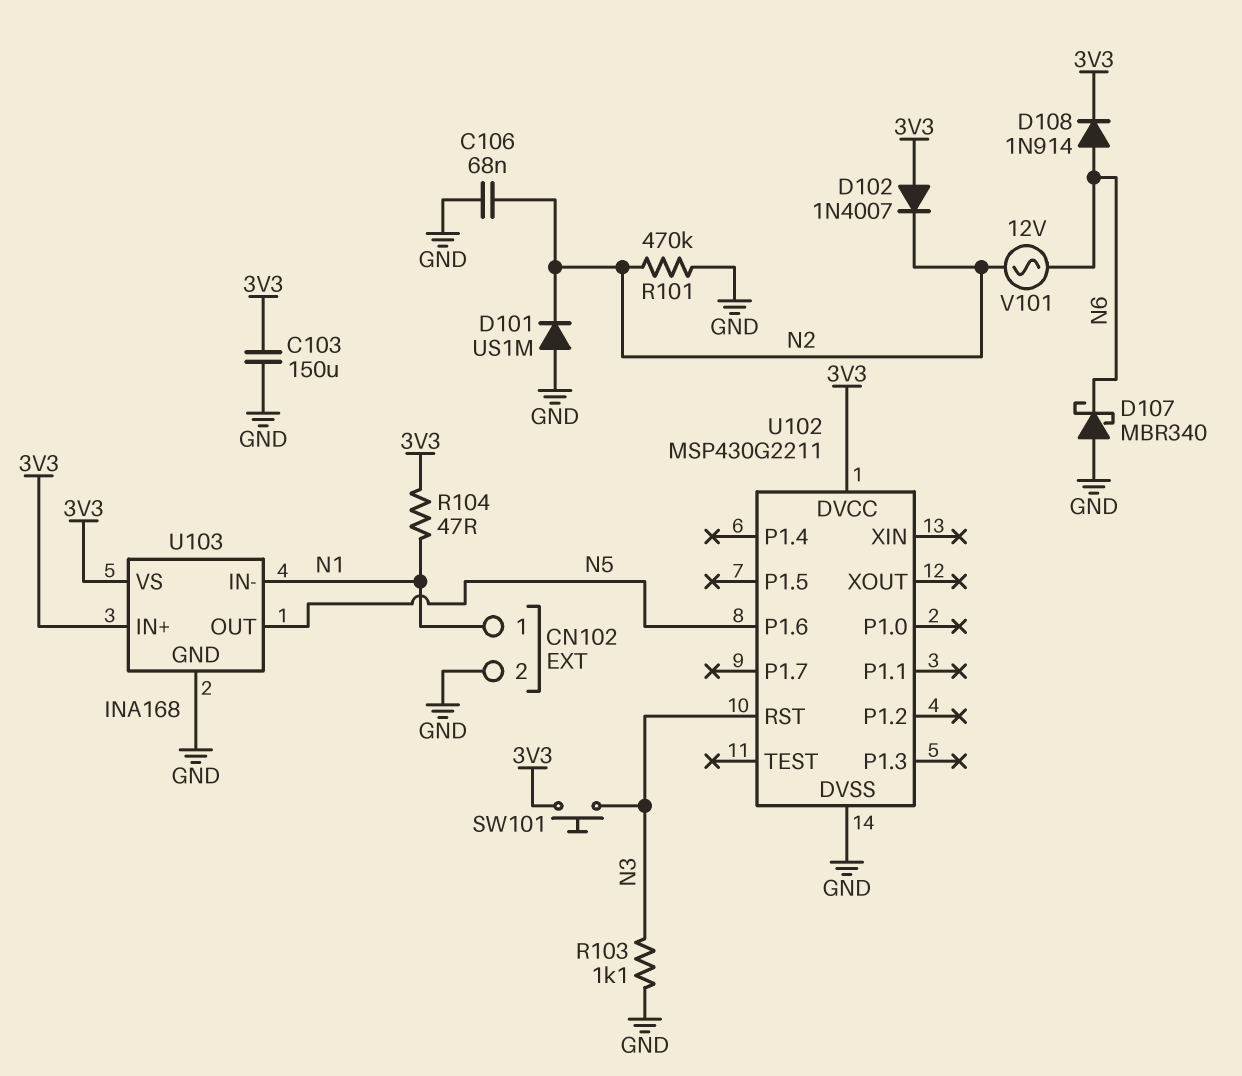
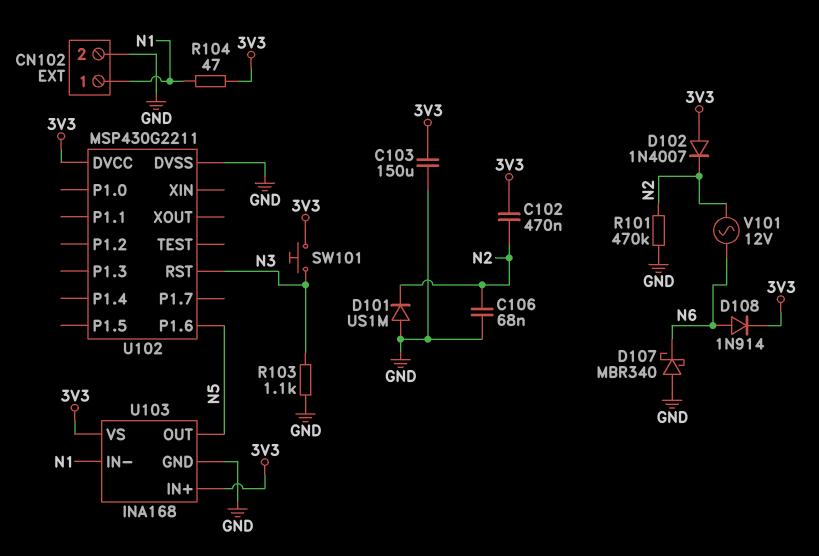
C102: none -> 470nF (3V3, N2)

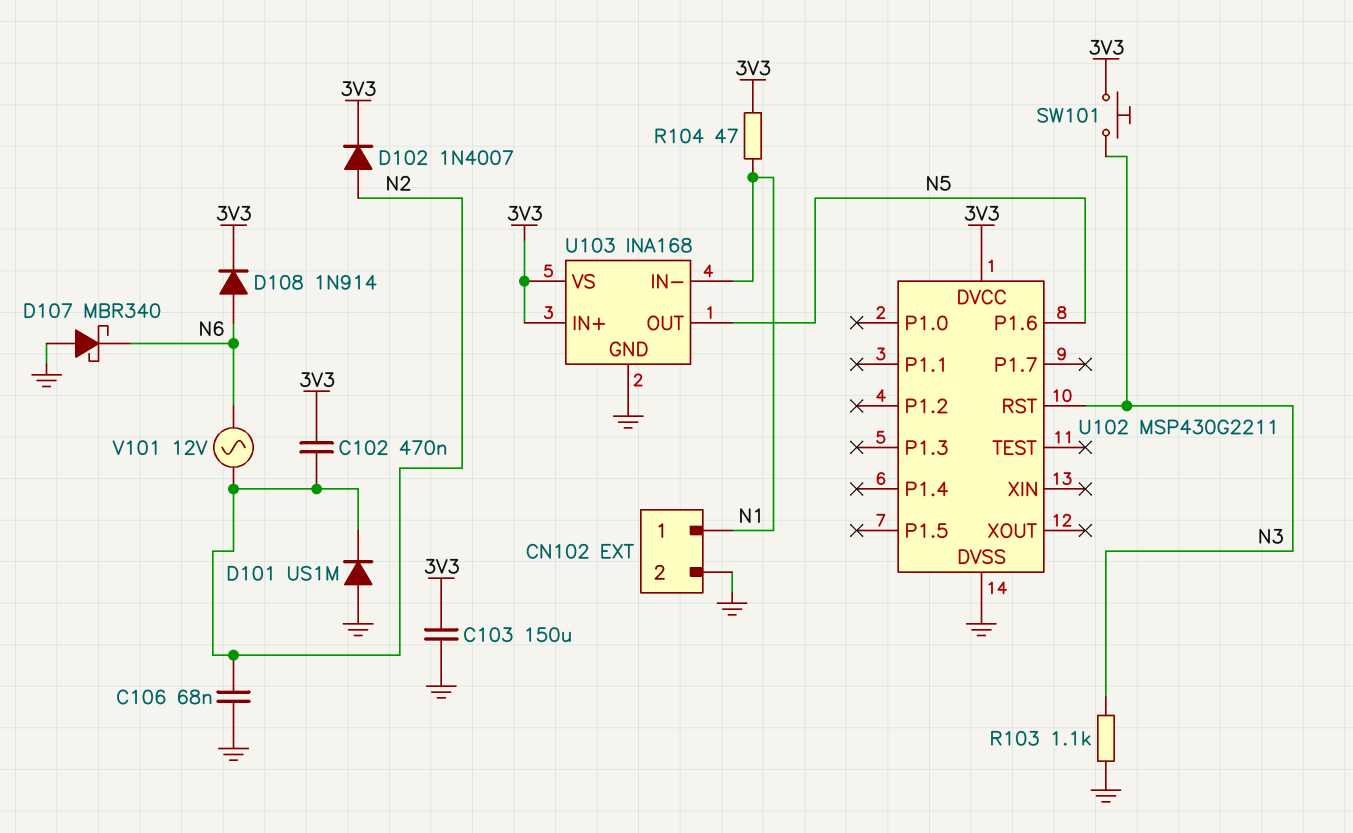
D102: diode 1N4007 (A 3V3, K N2) -> diode 1N4007 (A N2, K 3V3)
R101: 470k (GND, N2) -> none

